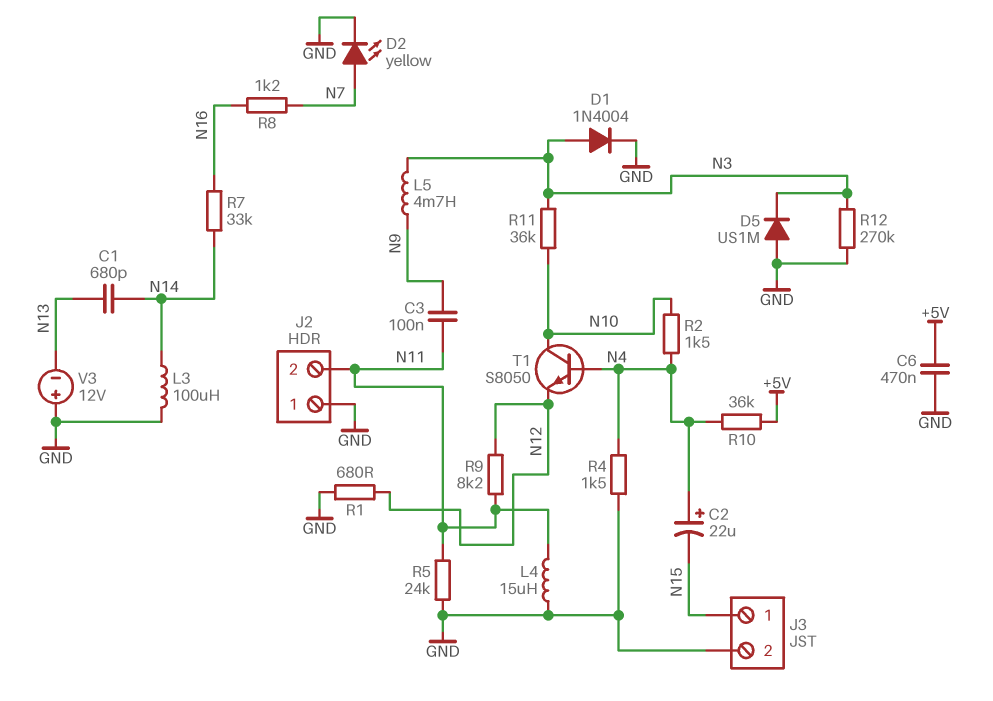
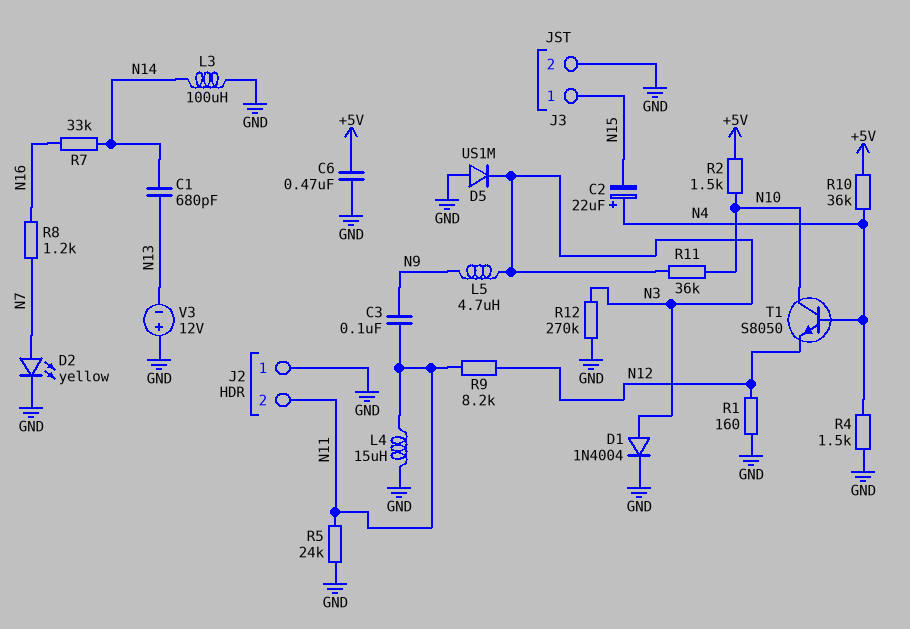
L5: 4.7mH (N3, N9) -> 4.7uH (N3, N9)
R1: 680 (GND, N12) -> 160 (GND, N12)
R2: 1.5k (N4, N10) -> 1.5k (+5V, N10)

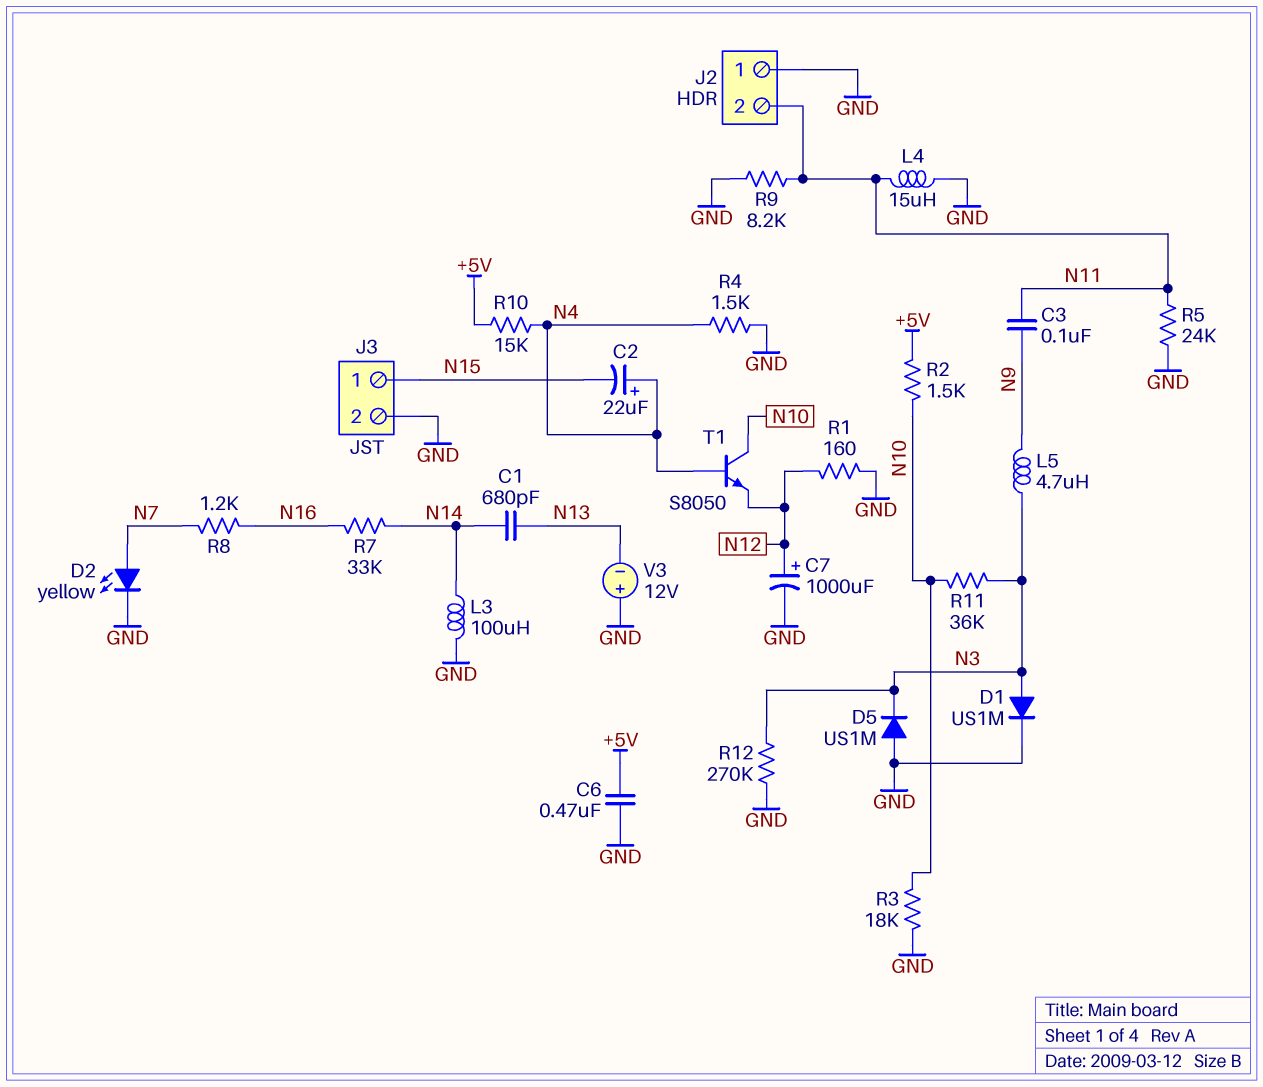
C7: none -> 1000uF (plus N12, minus GND)
D1: diode 1N4004 (A N3, K GND) -> diode US1M (A N3, K GND)
R3: none -> 18k (GND, N10)
R9: 8.2k (N11, N12) -> 8.2k (GND, N11)
R10: 36k (+5V, N4) -> 15k (+5V, N4)

